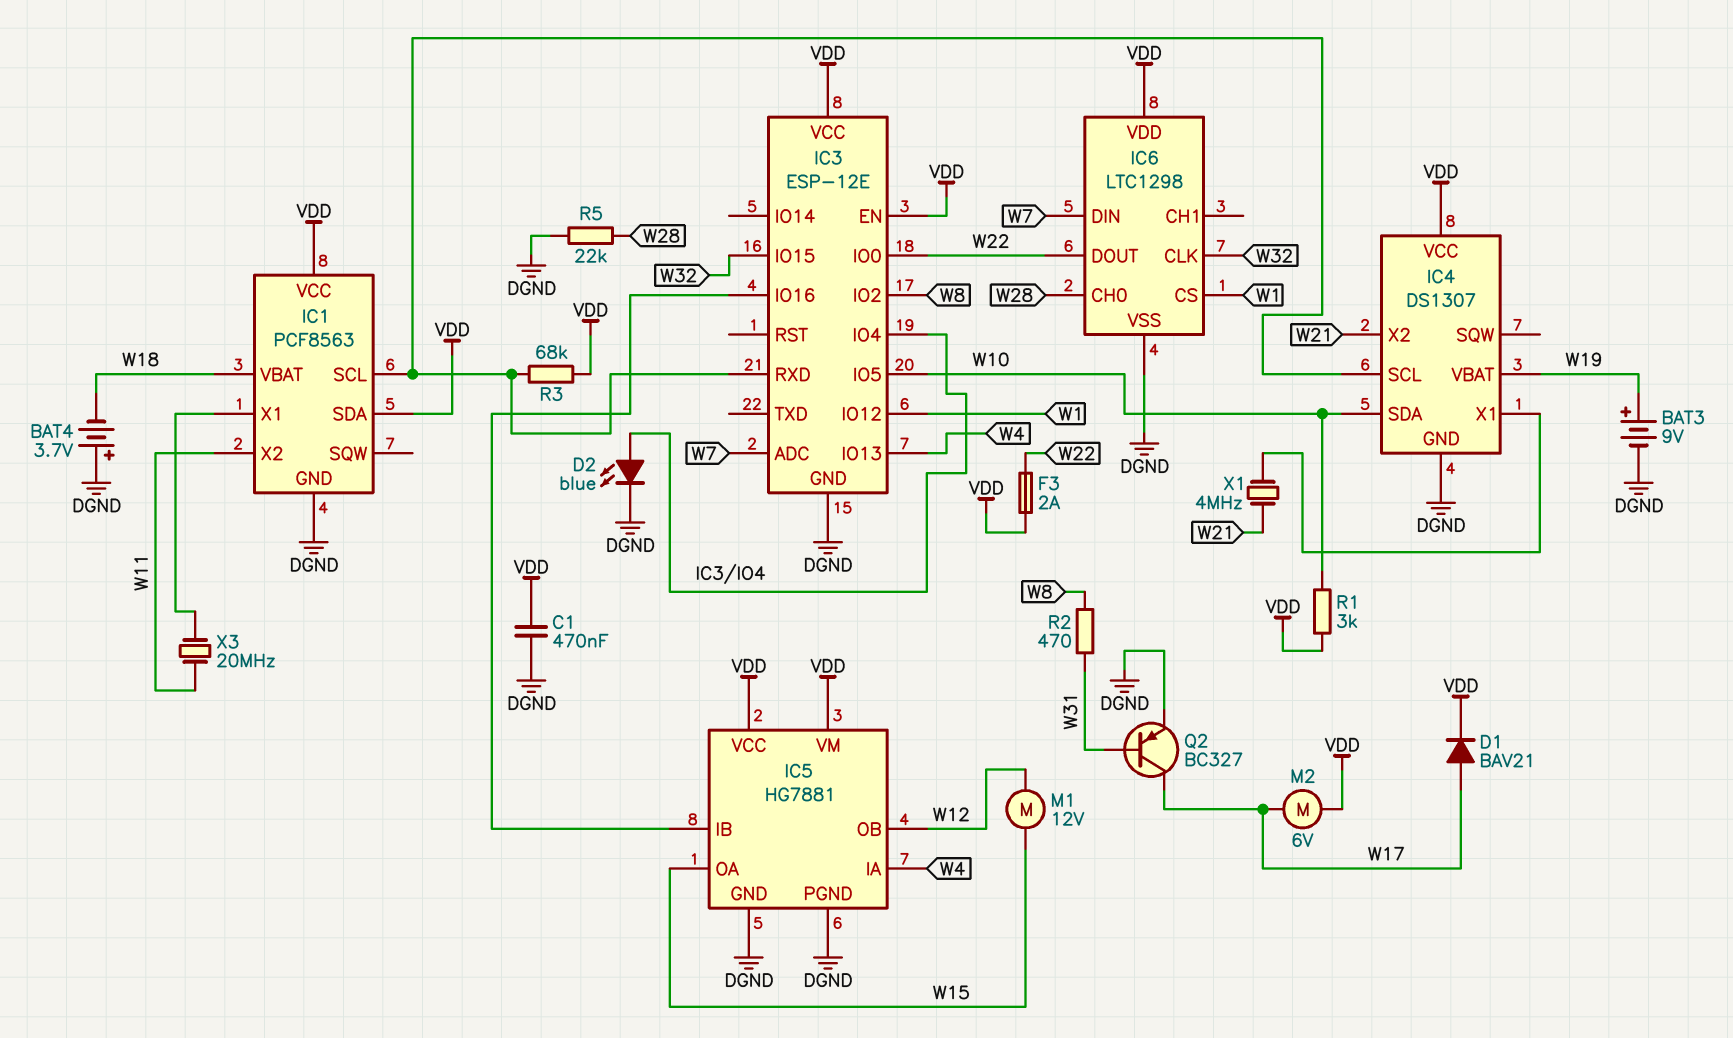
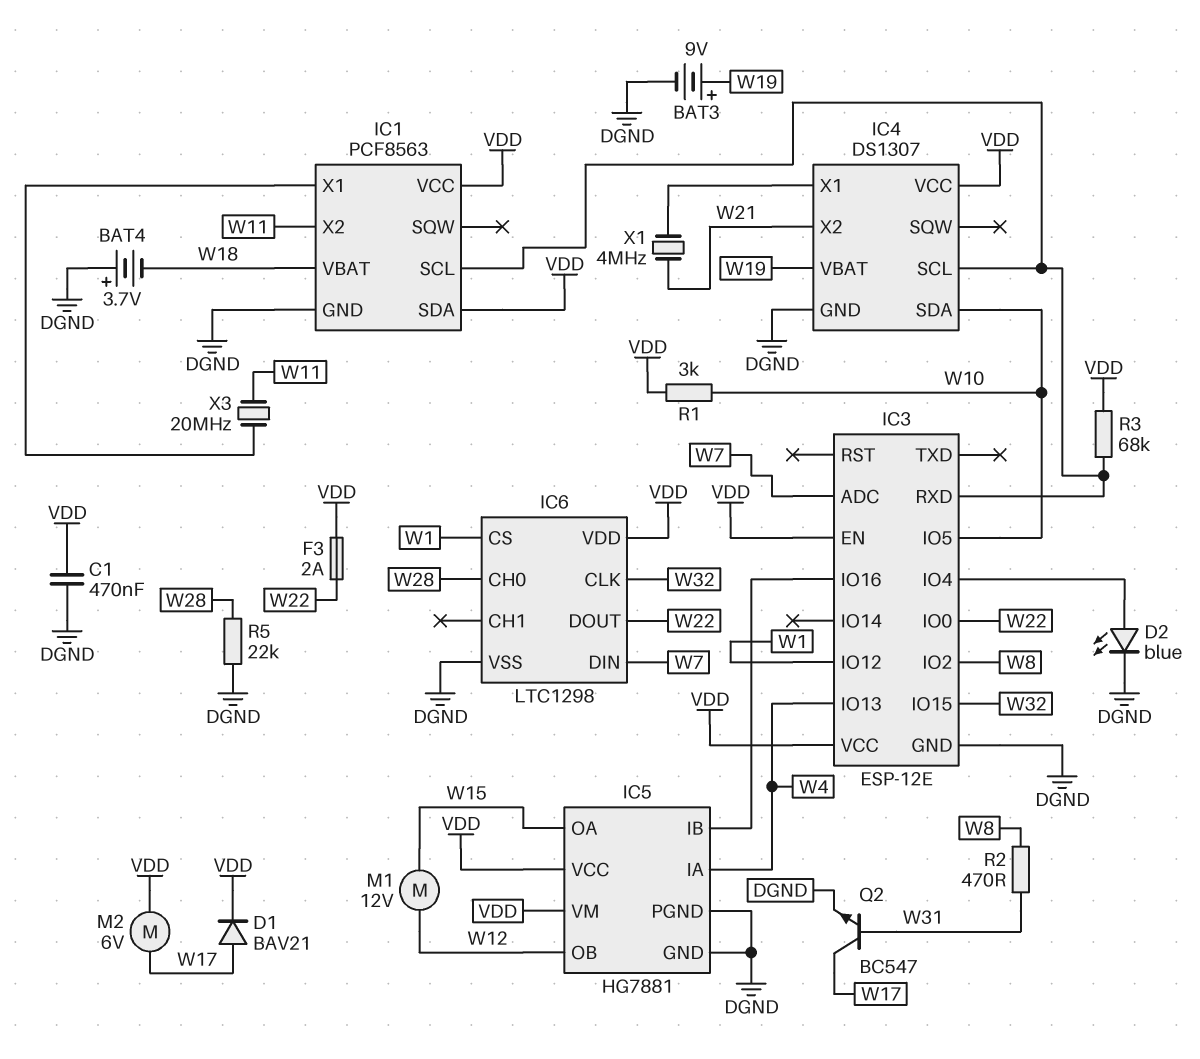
Q2: PNP BC327 (B W31, C W17, E DGND) -> NPN BC547 (B W31, C W17, E DGND)

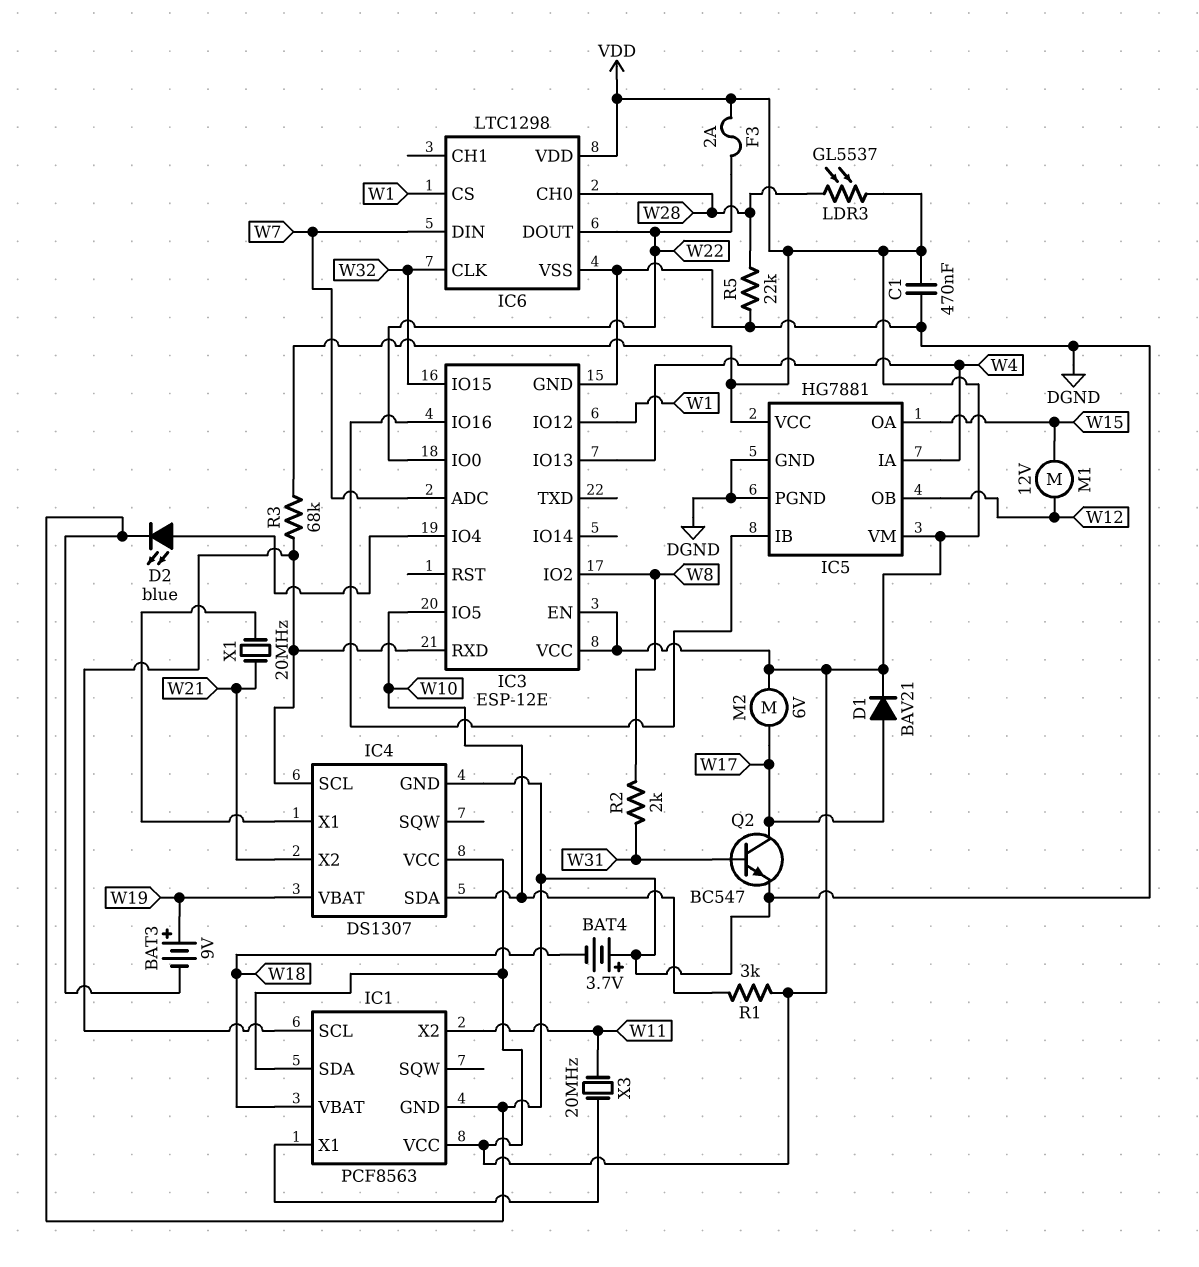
LDR3: none -> GL5537 (VDD, W28)
R2: 470 (W8, W31) -> 2k (W8, W31)
X1: 4MHz (IC4/X1, W21) -> 20MHz (IC4/X1, W21)

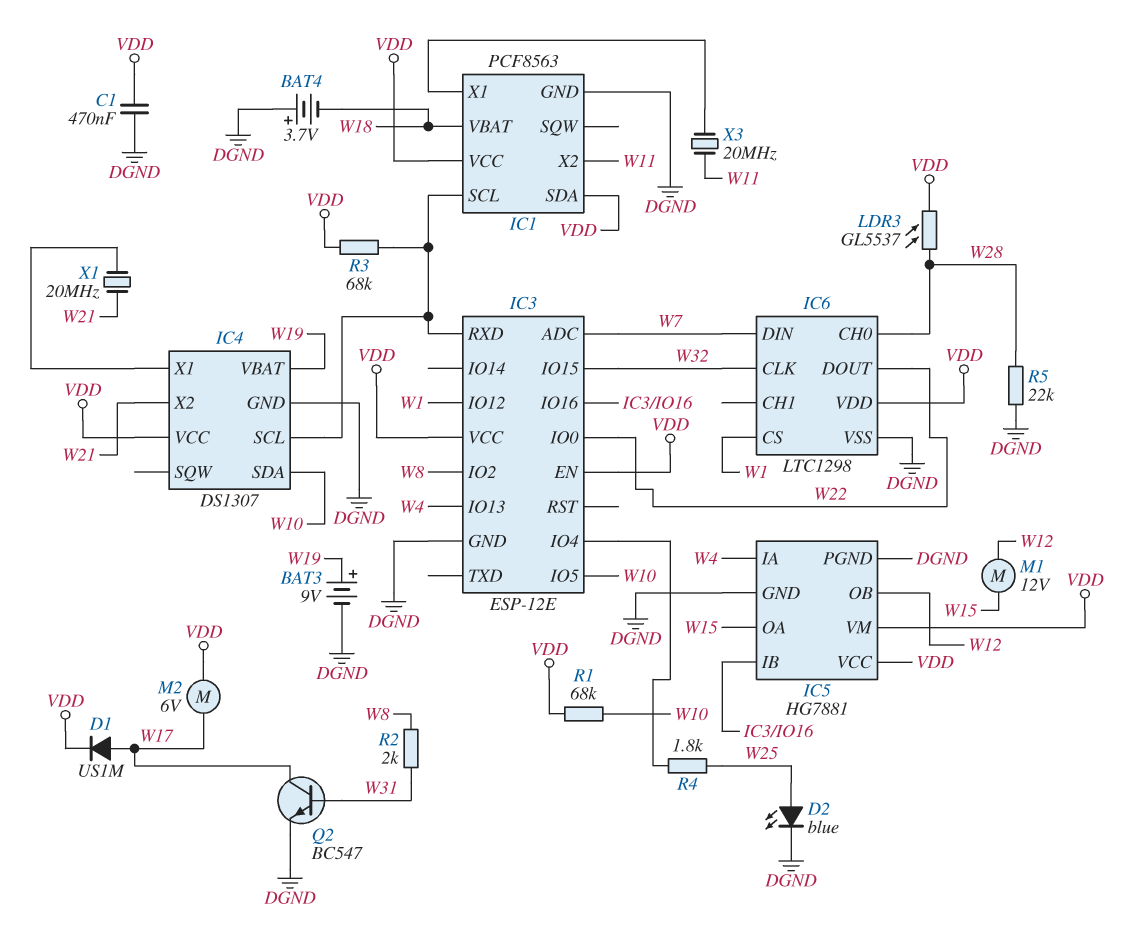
D1: diode BAV21 (A W17, K VDD) -> diode US1M (A W17, K VDD)
D2: LED blue (A IC3/IO4, K DGND) -> LED blue (A W25, K DGND)
F3: 2A (VDD, W22) -> none
R1: 3k (VDD, W10) -> 68k (VDD, W10)
R4: none -> 1.8k (IC3/IO4, W25)

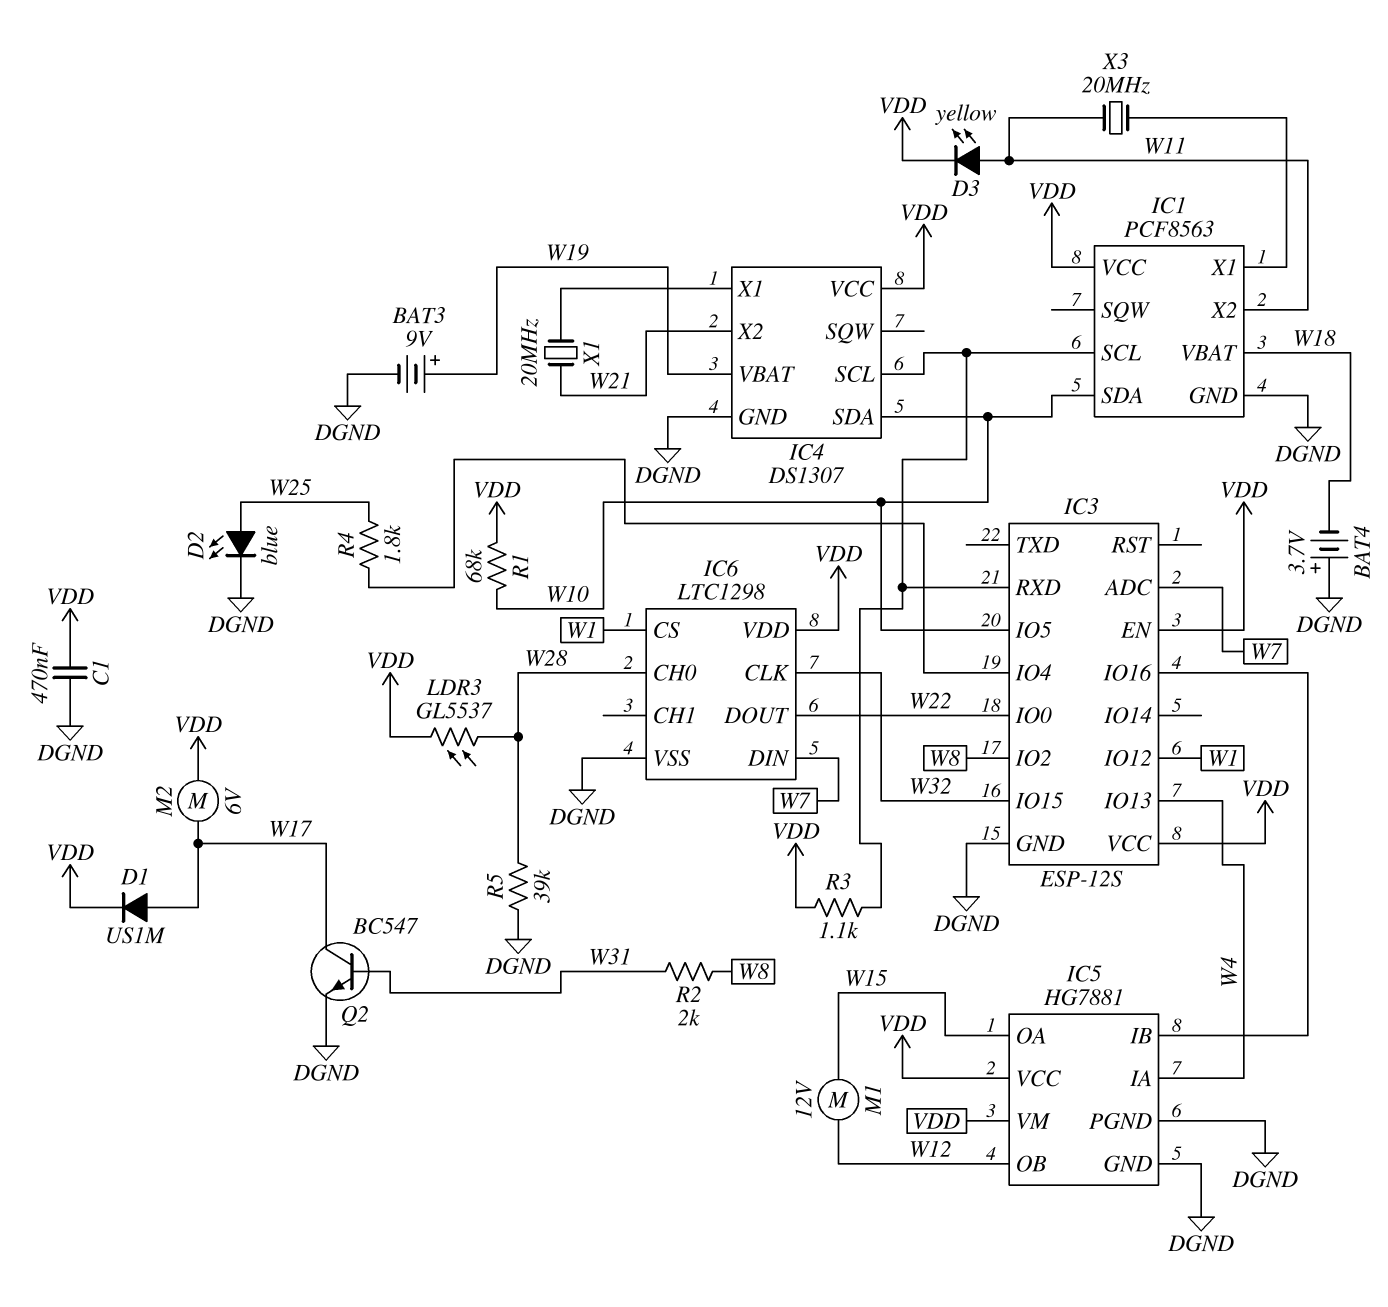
D3: none -> LED yellow (A W11, K VDD)
IC1 pin SDA: VDD -> W10
IC3: ESP-12E -> ESP-12S
R3: 68k (IC1/SCL, VDD) -> 1.1k (IC1/SCL, VDD)
R5: 22k (DGND, W28) -> 39k (DGND, W28)

